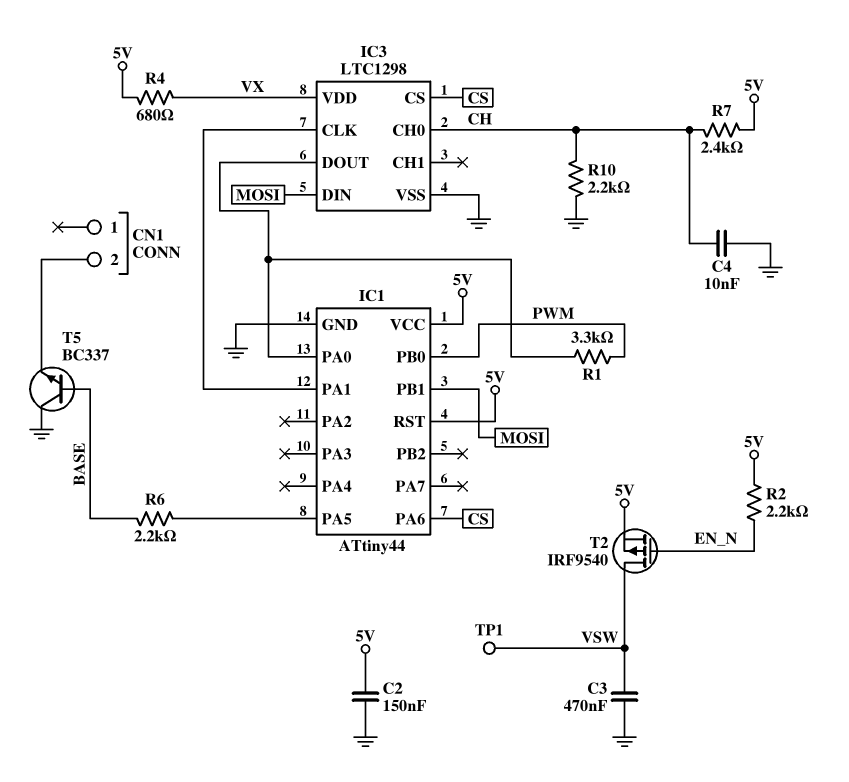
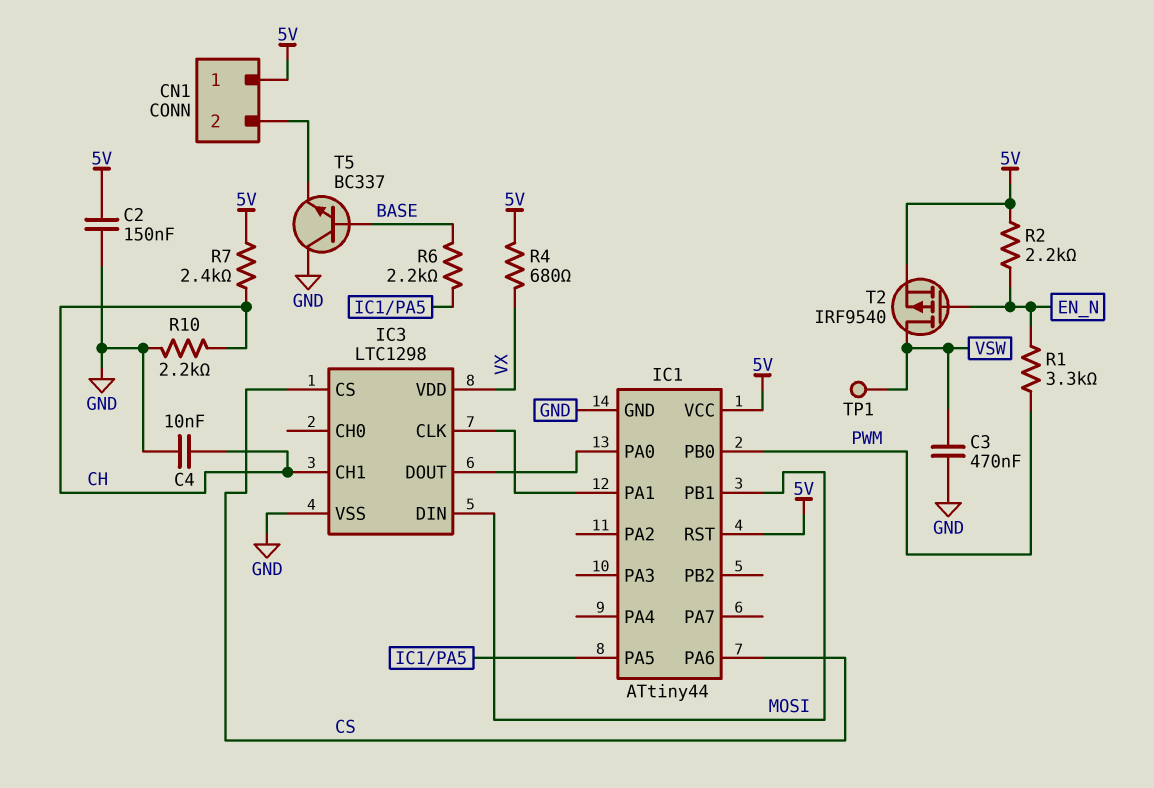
CN1 pin 1: none -> 5V
IC3 pin CH0: CH -> none
IC3 pin CH1: none -> CH
R1: 3.3k (IC1/PA0, PWM) -> 3.3k (EN_N, PWM)

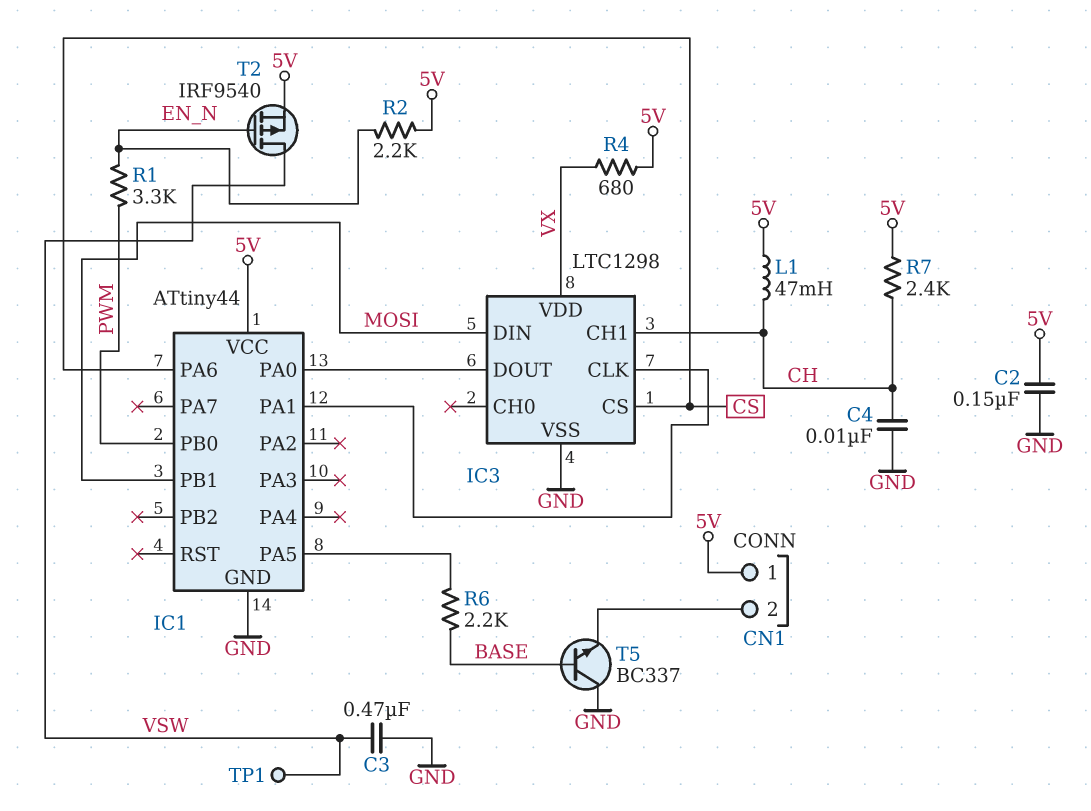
IC1 pin RST: 5V -> none
L1: none -> 47mH (5V, CH)
R10: 2.2k (CH, GND) -> none

